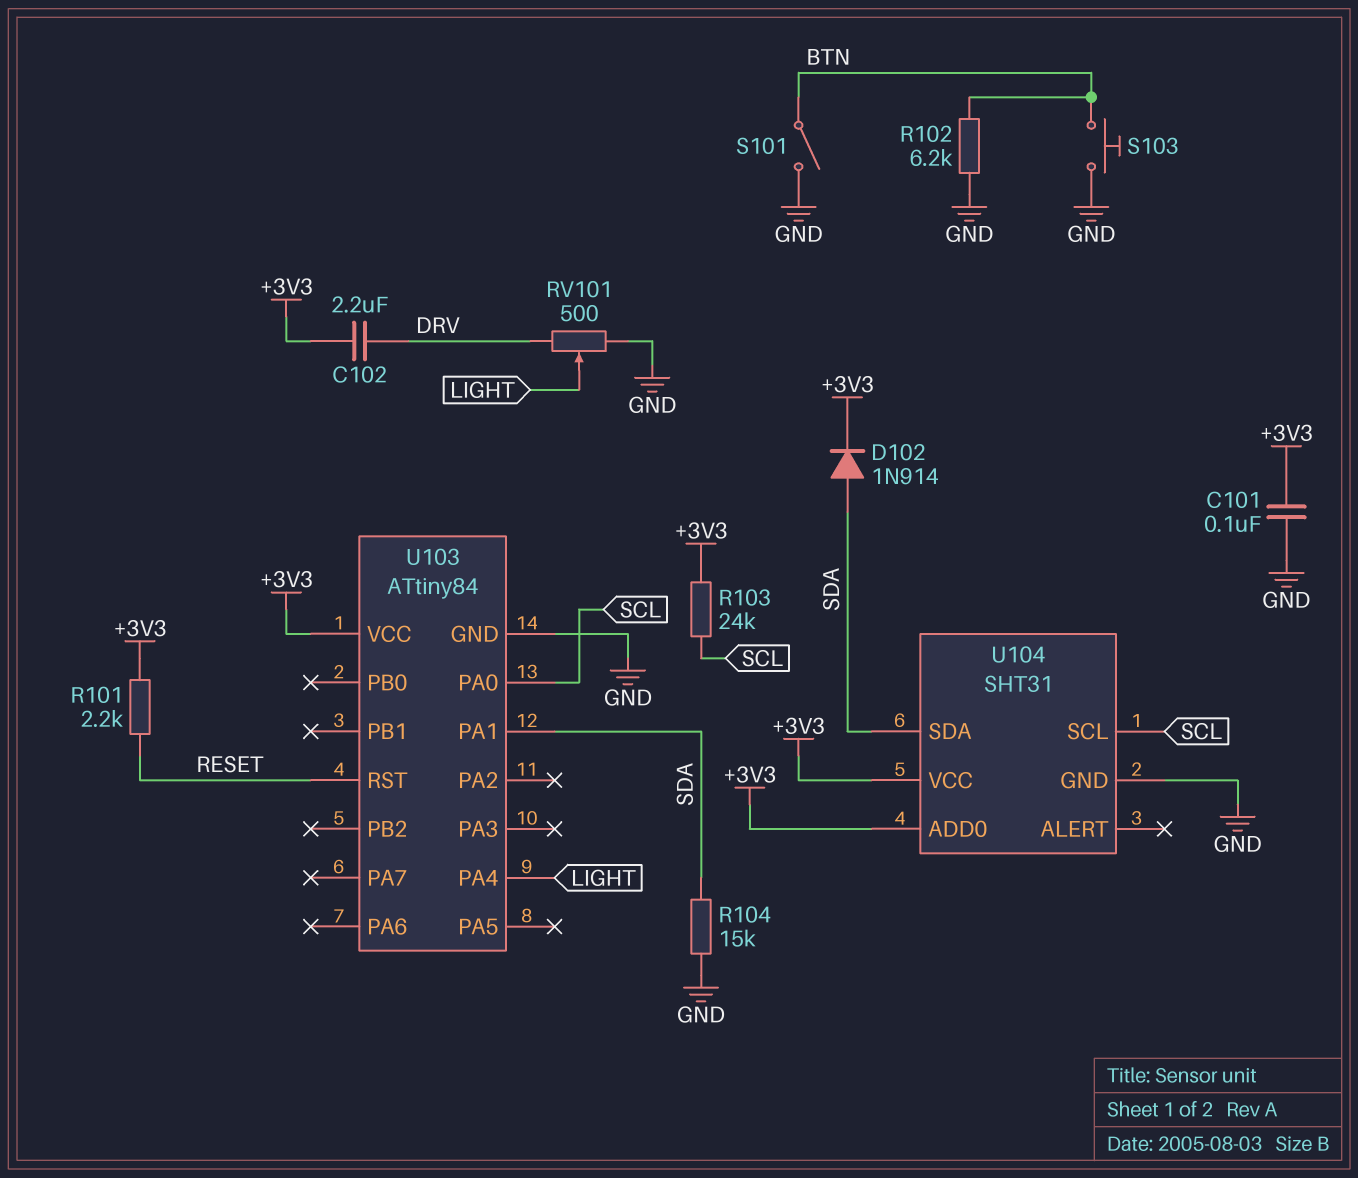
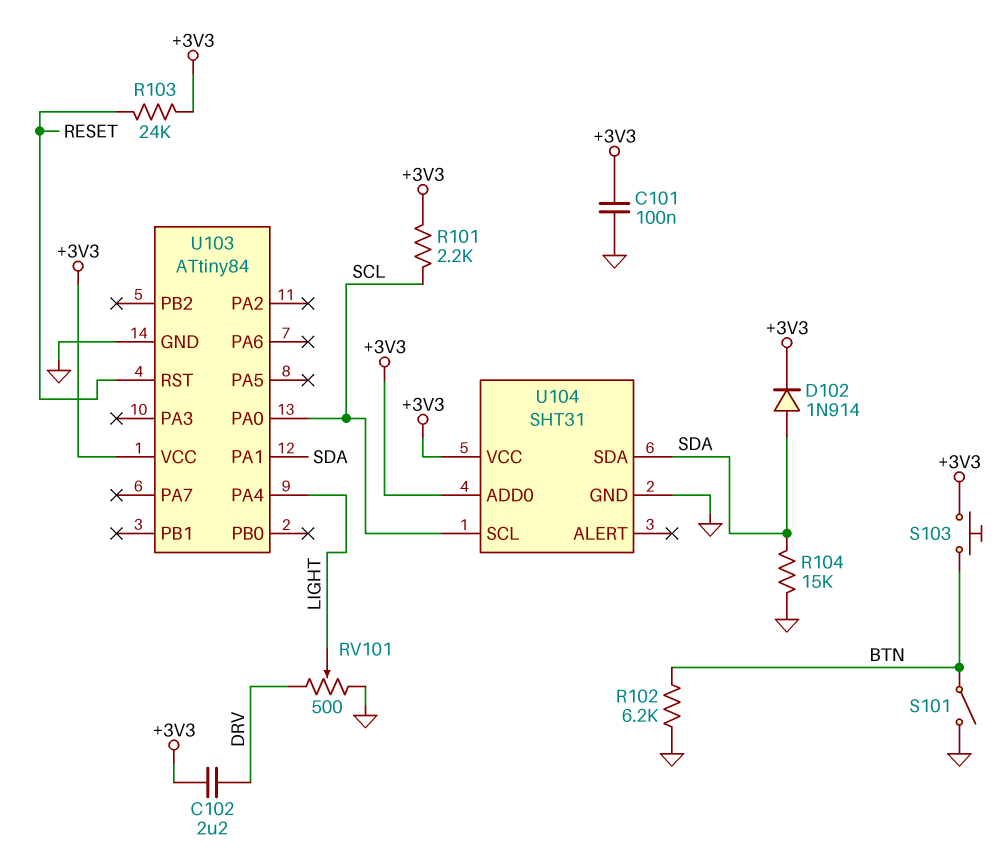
R101: 2.2k (+3V3, RESET) -> 2.2k (+3V3, SCL)
R103: 24k (+3V3, SCL) -> 24k (+3V3, RESET)
S103: button (BTN, GND) -> button (+3V3, BTN)

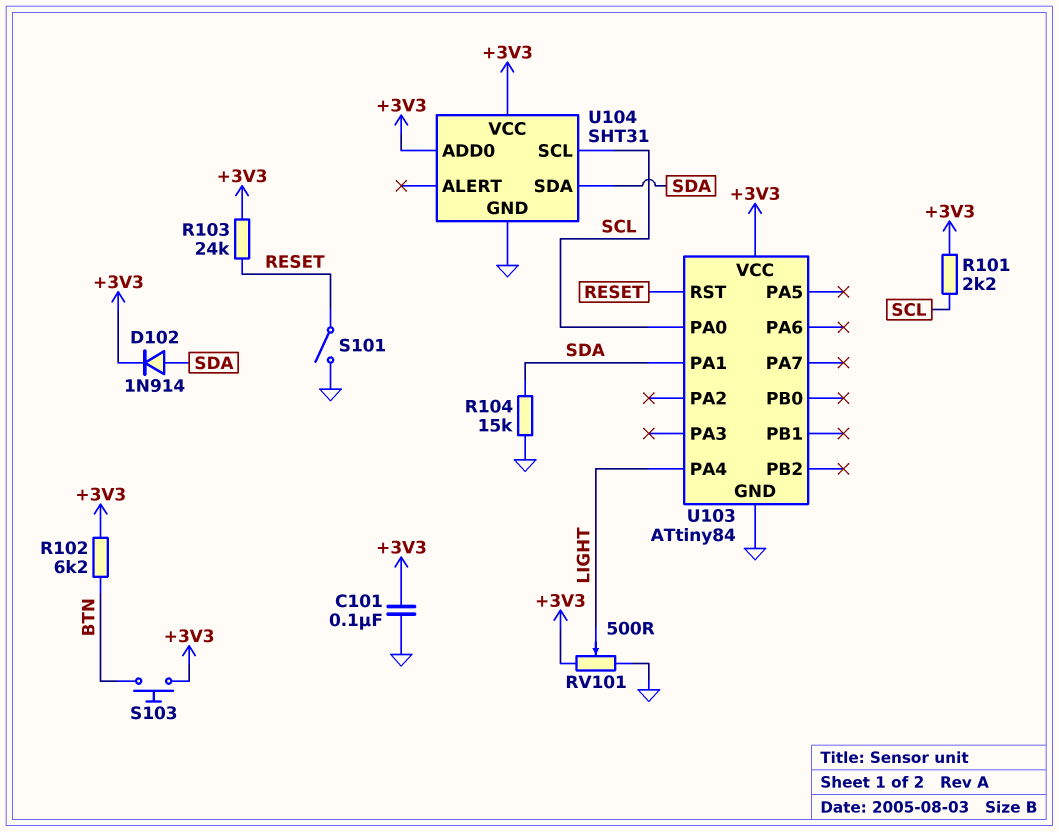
C102: 2.2uF (+3V3, DRV) -> none
R102: 6.2k (BTN, GND) -> 6.2k (+3V3, BTN)
RV101: 500 (DRV, GND, wiper LIGHT) -> 500 (+3V3, GND, wiper LIGHT)
S101: switch (BTN, GND) -> switch (GND, RESET)

